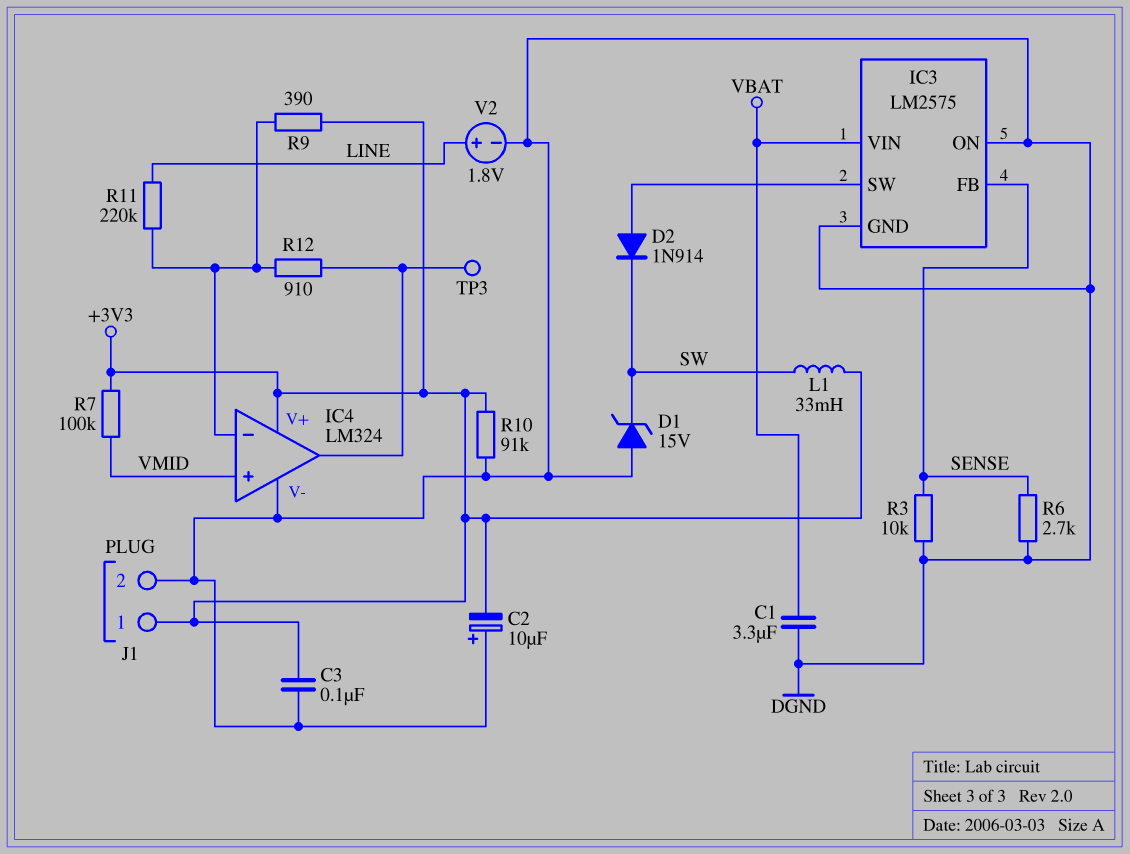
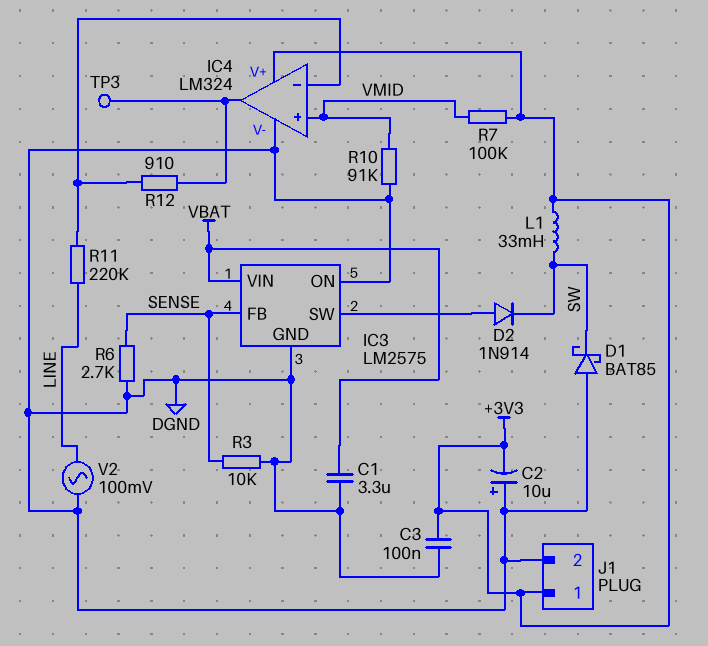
D1: zener 15V (A DGND, K SW) -> schottky BAT85 (A DGND, K SW)
R9: 390 (+3V3, IC4/in-) -> none
R10: 91k (+3V3, DGND) -> 91k (DGND, VMID)
V2: 1.8V (plus LINE, minus DGND) -> AC 100mV (DGND, LINE)

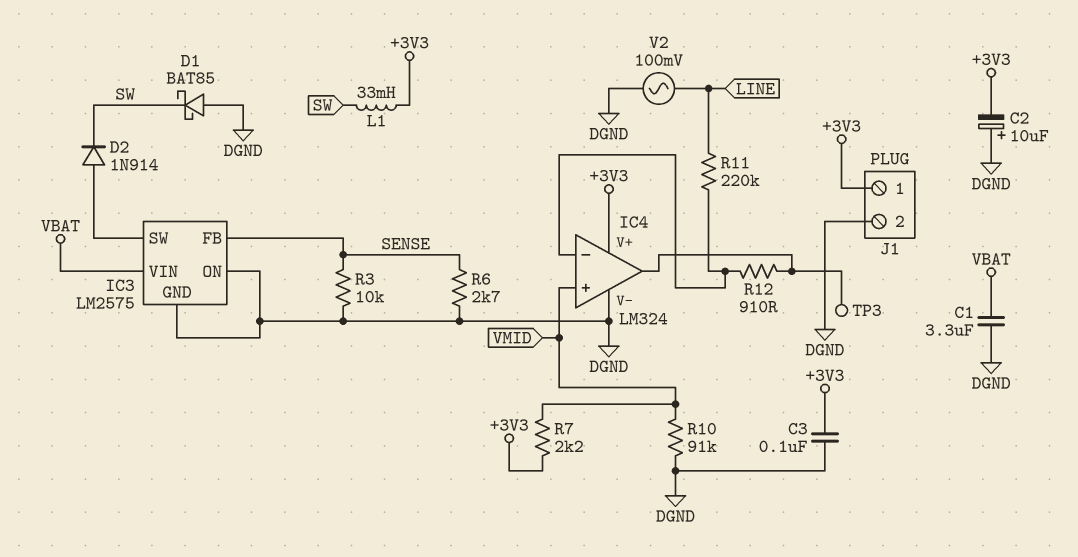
R7: 100k (+3V3, VMID) -> 2.2k (+3V3, VMID)

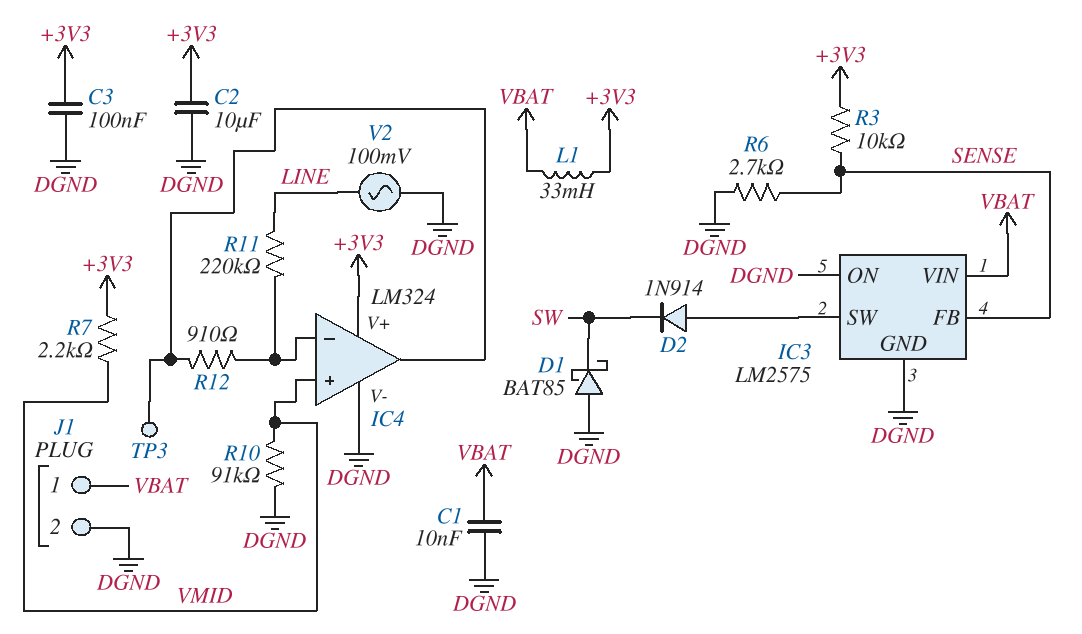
C1: 3.3uF (DGND, VBAT) -> 10nF (DGND, VBAT)
C2: 10uF (plus DGND, minus +3V3) -> 10uF (+3V3, DGND)
J1 pin 1: +3V3 -> VBAT
L1: 33mH (+3V3, SW) -> 33mH (+3V3, VBAT)
R3: 10k (DGND, SENSE) -> 10k (+3V3, SENSE)

